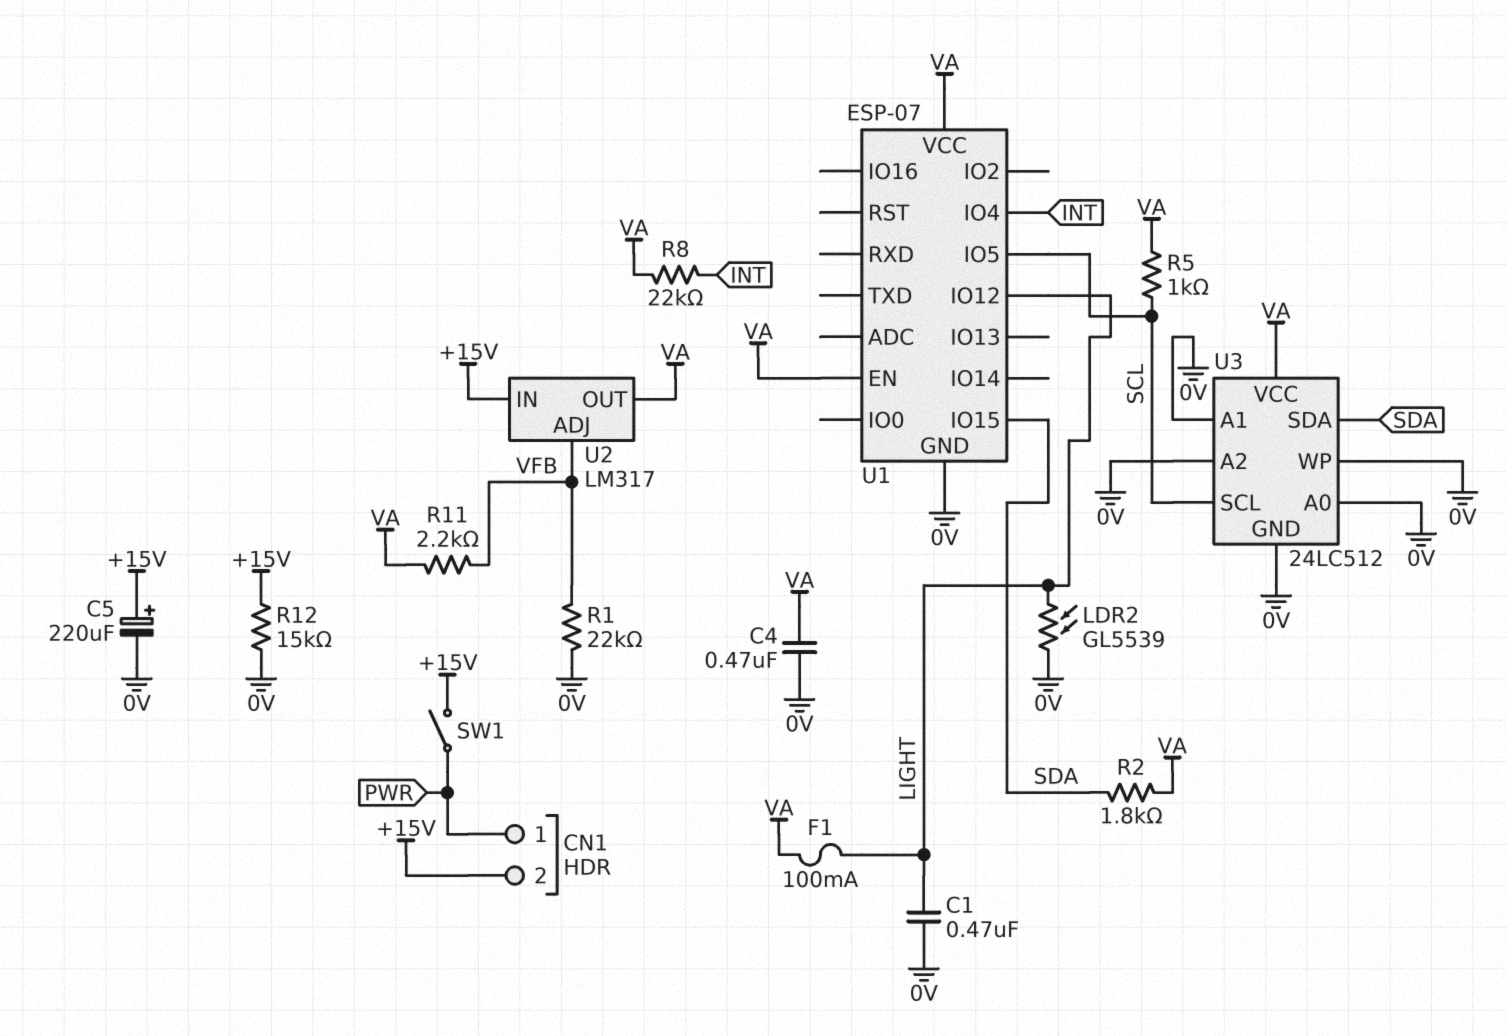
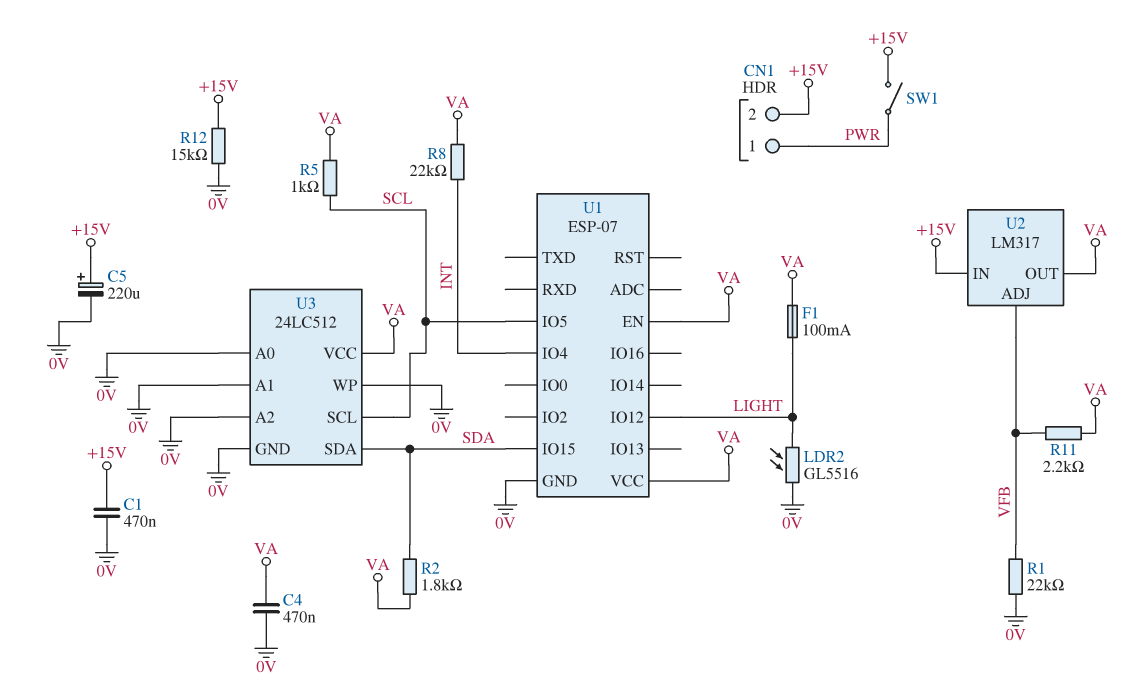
C1: 470nF (0V, LIGHT) -> 470nF (+15V, 0V)
LDR2: GL5539 (0V, LIGHT) -> GL5516 (0V, LIGHT)

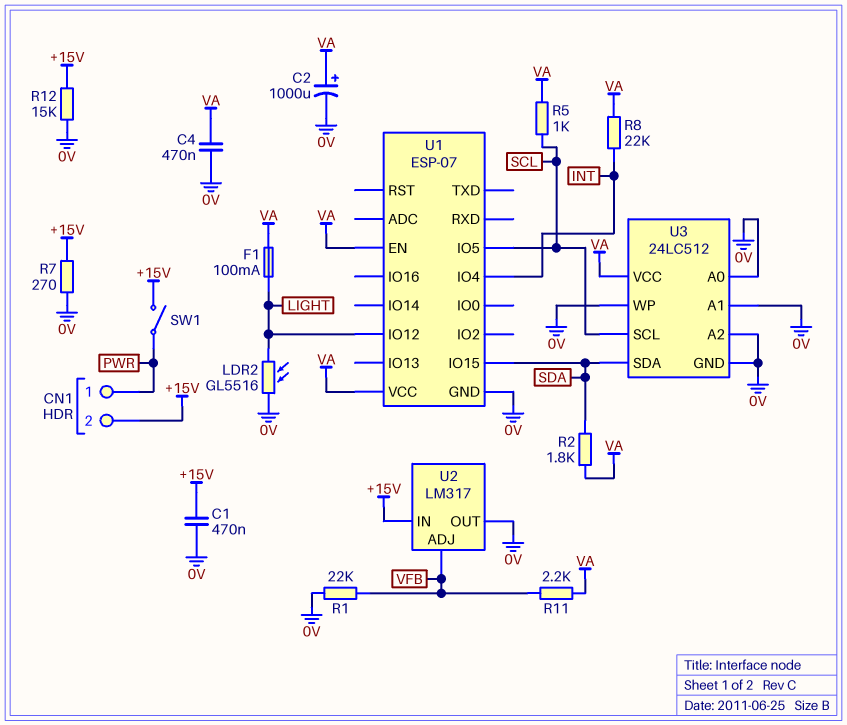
C2: none -> 1000uF (plus VA, minus 0V)
C5: 220uF (plus +15V, minus 0V) -> none
R7: none -> 270 (+15V, 0V)
U2 pin OUT: VA -> 0V

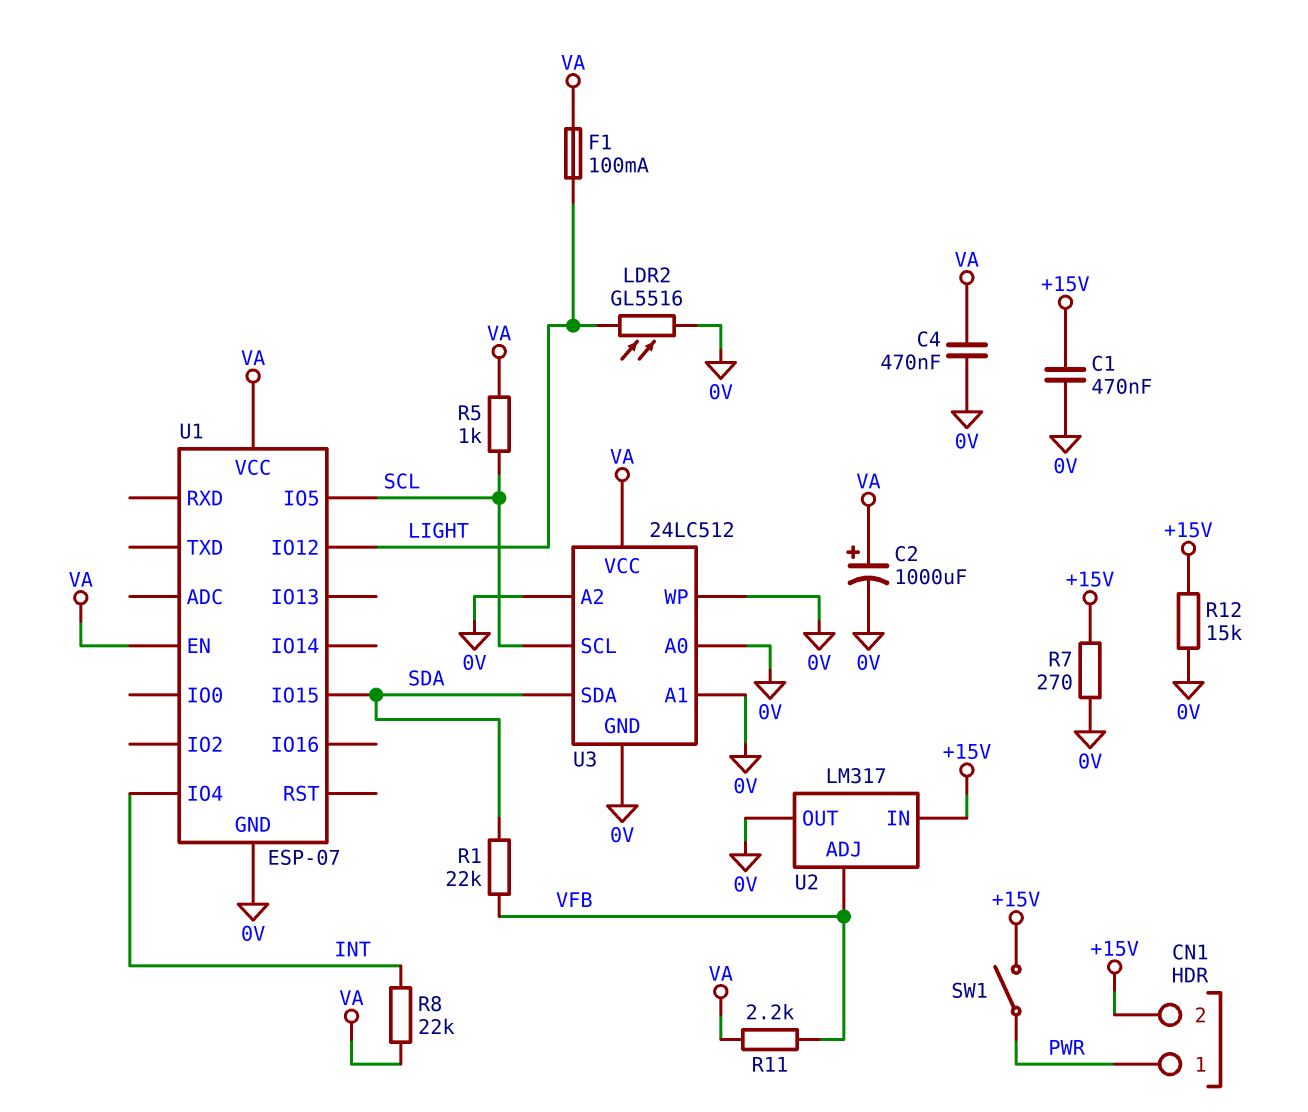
R1: 22k (0V, VFB) -> 22k (SDA, VFB)
R2: 1.8k (SDA, VA) -> none

